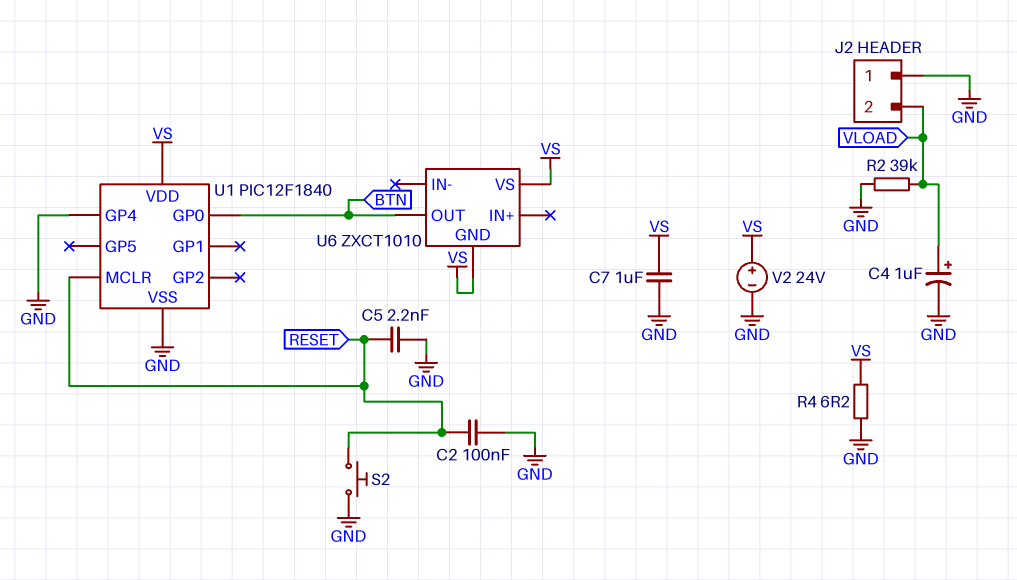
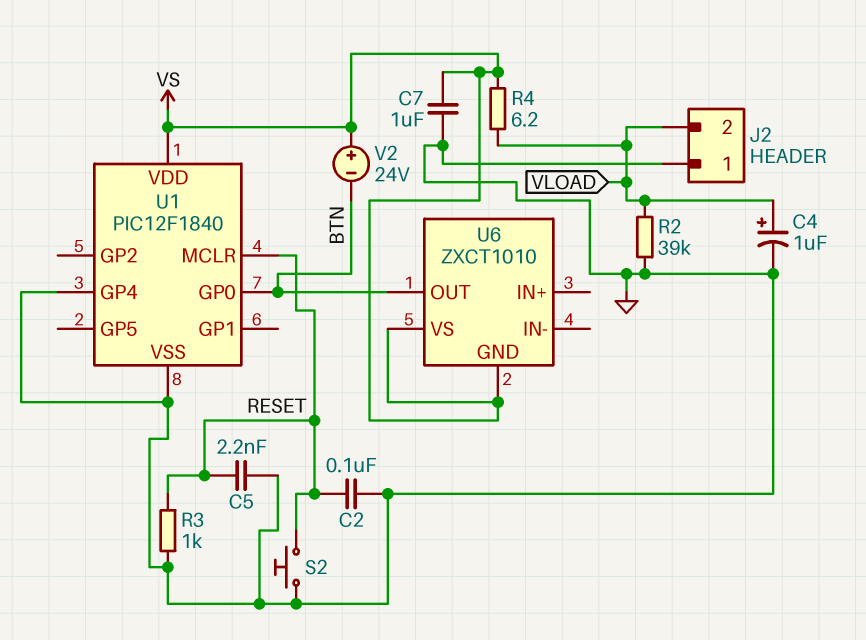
R3: none -> 1k (GND, RESET)
R4: 6.2 (GND, VS) -> 6.2 (VLOAD, VS)
V2: 24V (plus VS, minus GND) -> 24V (plus VS, minus BTN)

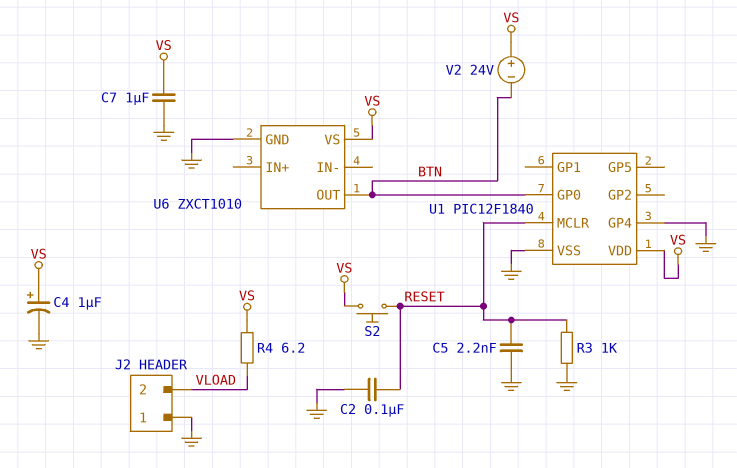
C4: 1uF (plus VLOAD, minus GND) -> 1uF (plus VS, minus GND)
R2: 39k (GND, VLOAD) -> none
S2: button (GND, RESET) -> button (RESET, VS)
U6 pin GND: VS -> GND

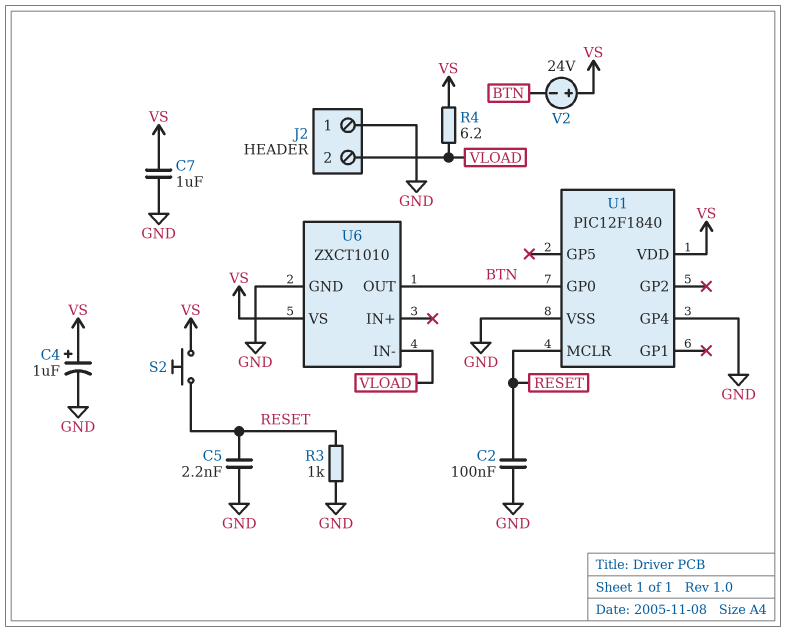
U6 pin IN-: none -> VLOAD

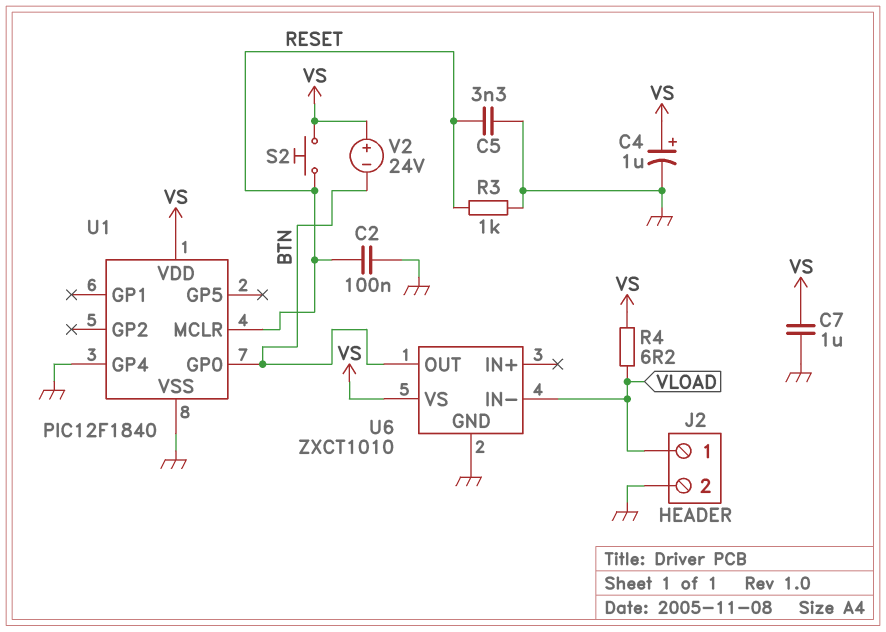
C5: 2.2nF (GND, RESET) -> 3.3nF (GND, RESET)
J2 pin 1: GND -> VLOAD
J2 pin 2: VLOAD -> GND

